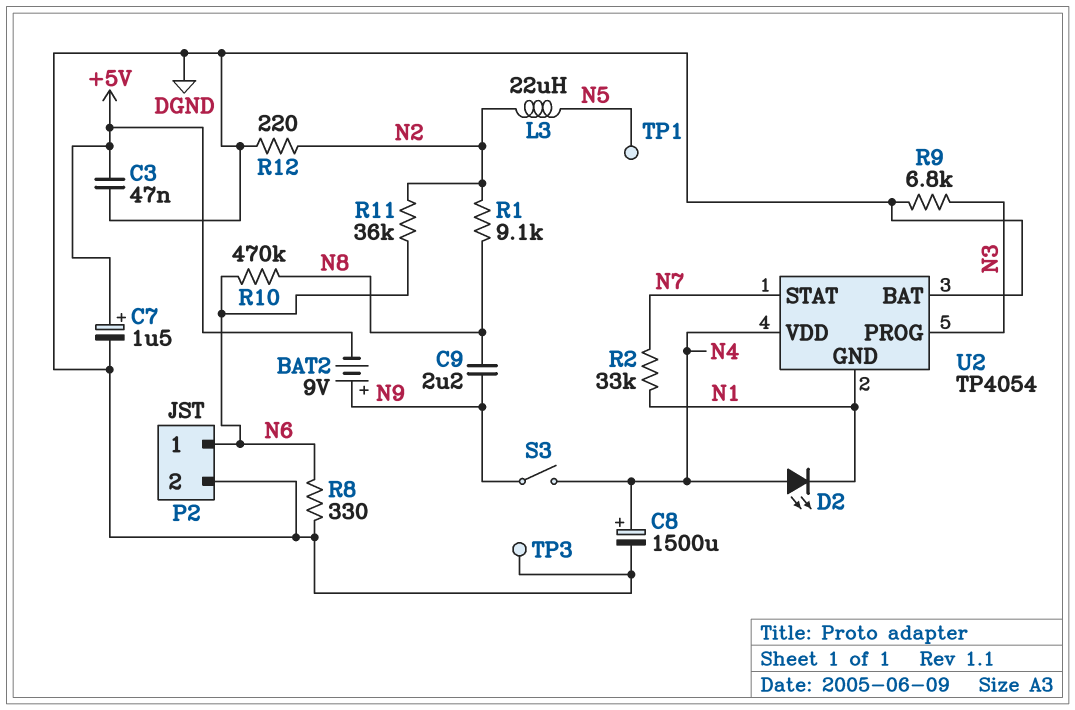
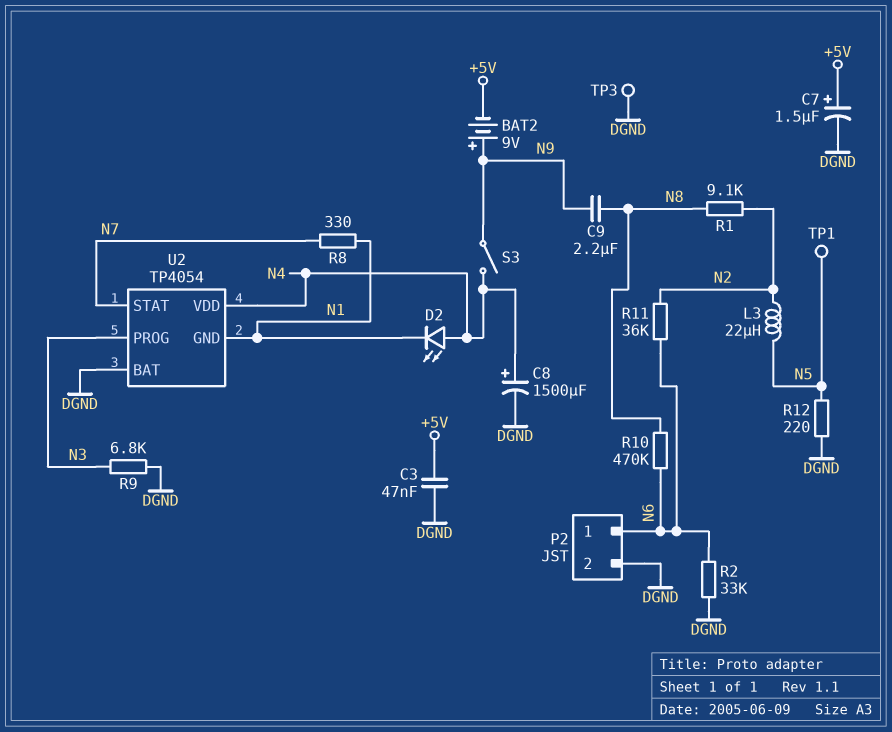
R2: 33k (N1, N7) -> 33k (DGND, N6)
R8: 330 (DGND, N6) -> 330 (N1, N7)
R12: 220 (DGND, N2) -> 220 (DGND, N5)

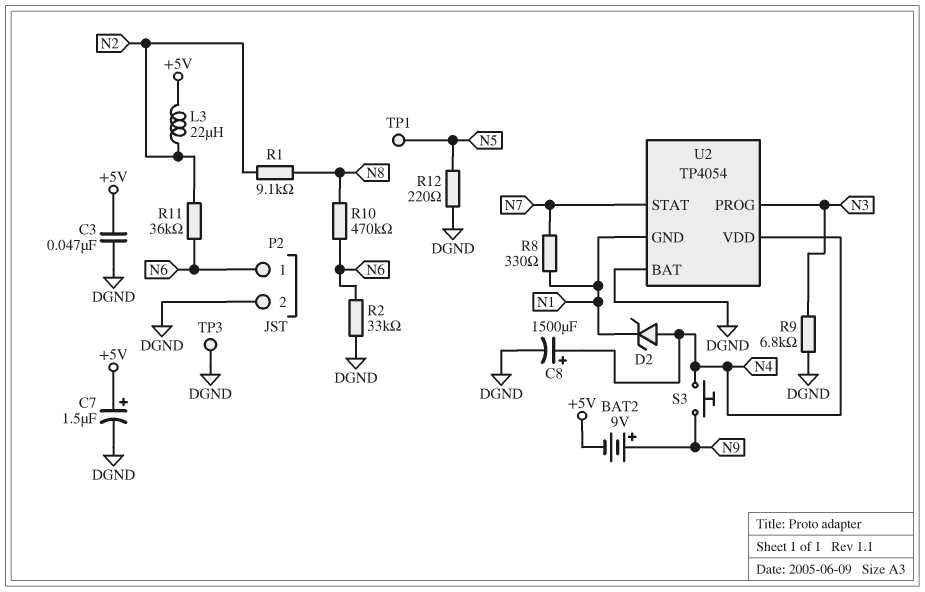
C9: 2.2uF (N8, N9) -> none
D2: LED (A N4, K N1) -> zener (A N4, K N1)
L3: 22uH (N2, N5) -> 22uH (+5V, N2)
S3: switch (N4, N9) -> button (N4, N9)

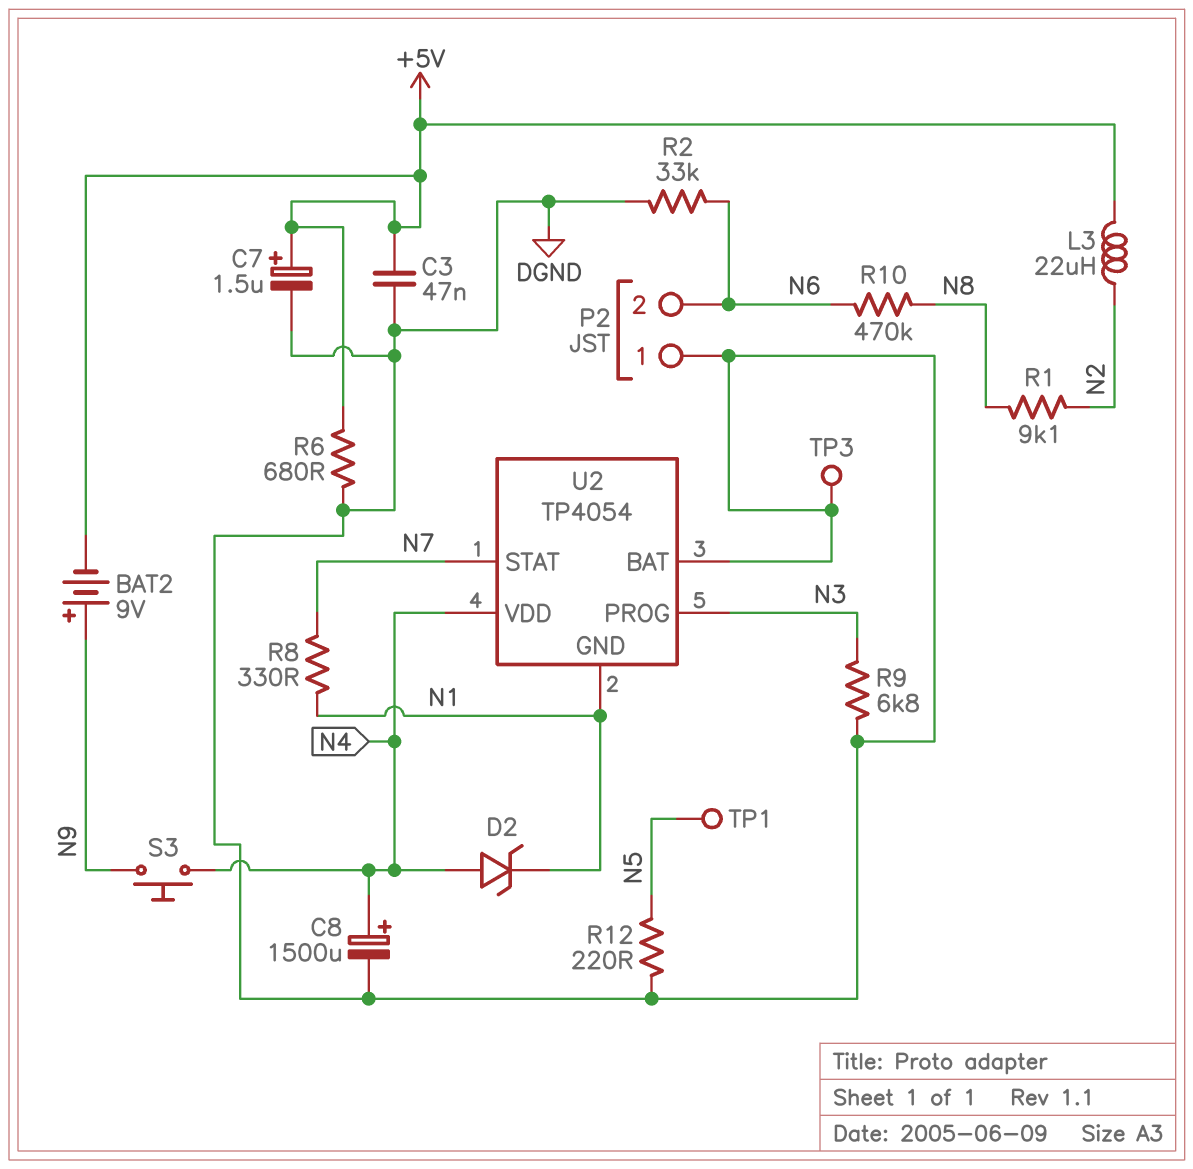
P2 pin 1: N6 -> DGND
P2 pin 2: DGND -> N6
R6: none -> 680 (+5V, DGND)
R11: 36k (N2, N6) -> none

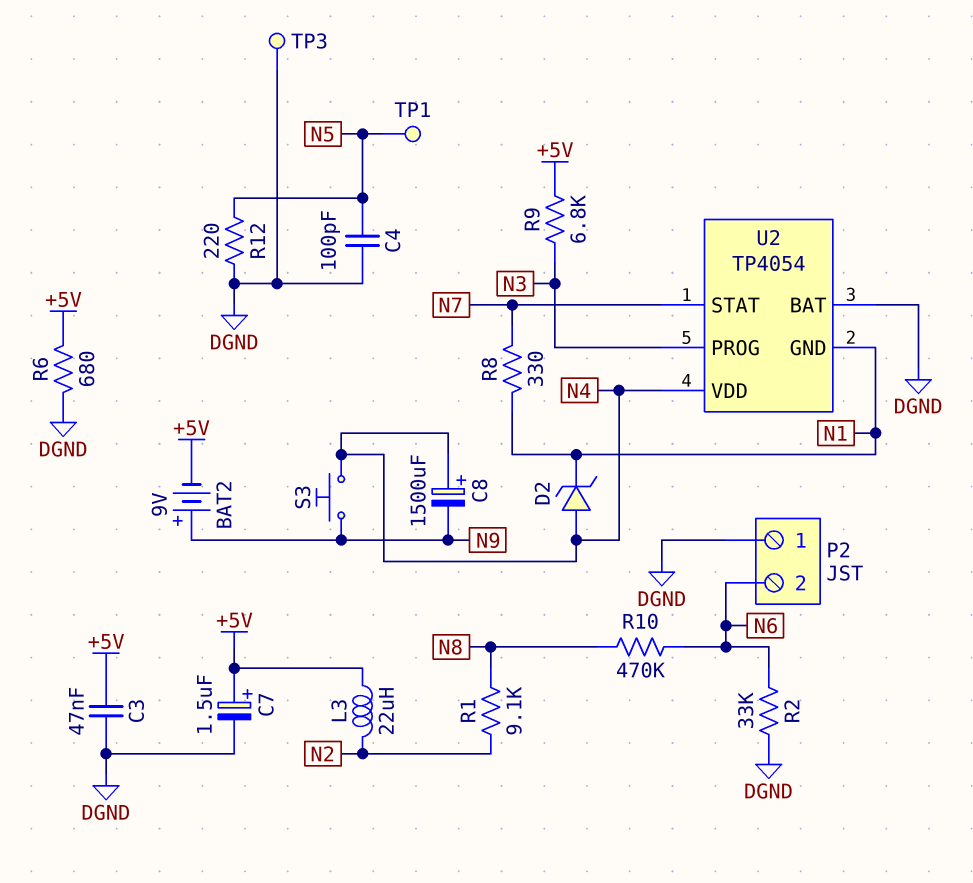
C4: none -> 100pF (DGND, N5)
C8: 1500uF (plus N4, minus DGND) -> 1500uF (plus N4, minus N9)
R9: 6.8k (DGND, N3) -> 6.8k (+5V, N3)

